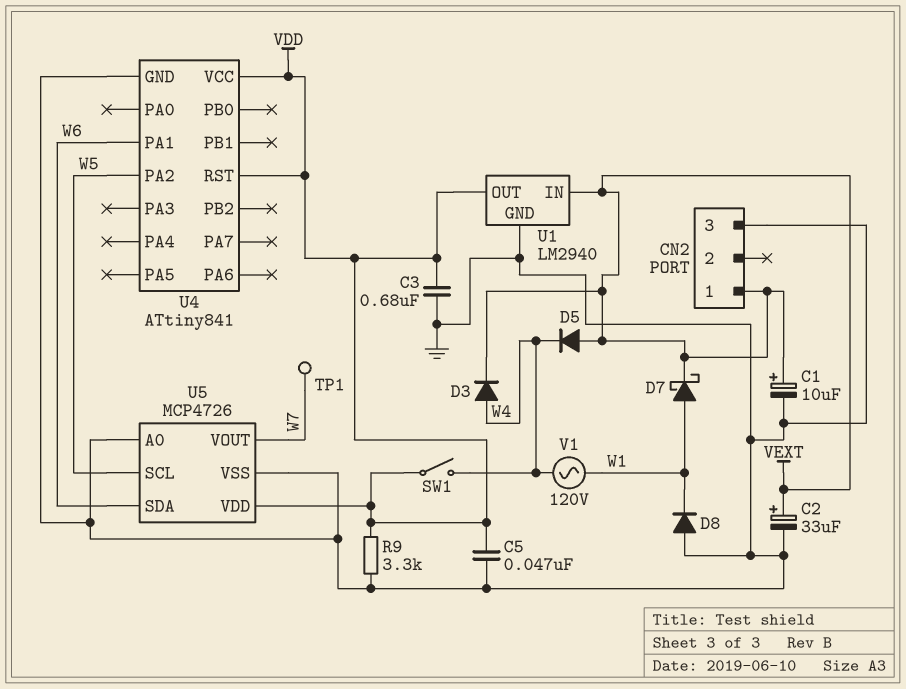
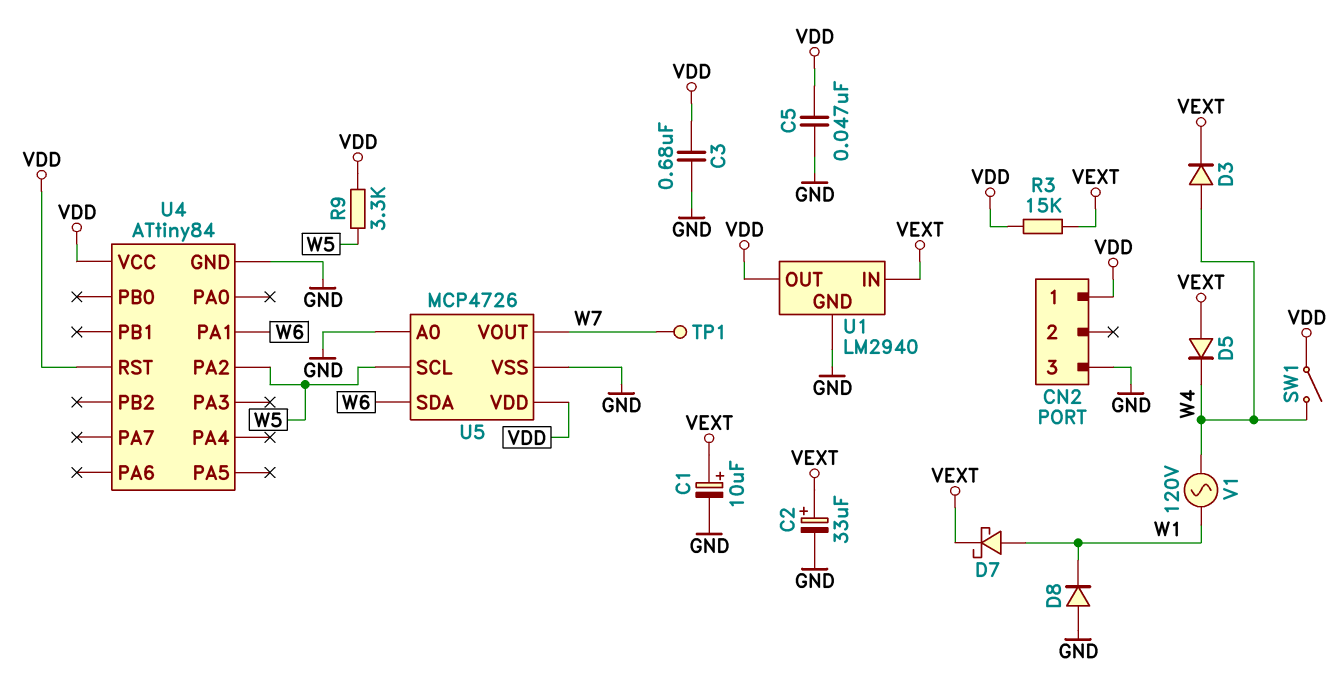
CN2 pin 1: VEXT -> VDD
R3: none -> 15k (VDD, VEXT)
R9: 3.3k (GND, VDD) -> 3.3k (VDD, W5)
U4: ATtiny841 -> ATtiny84

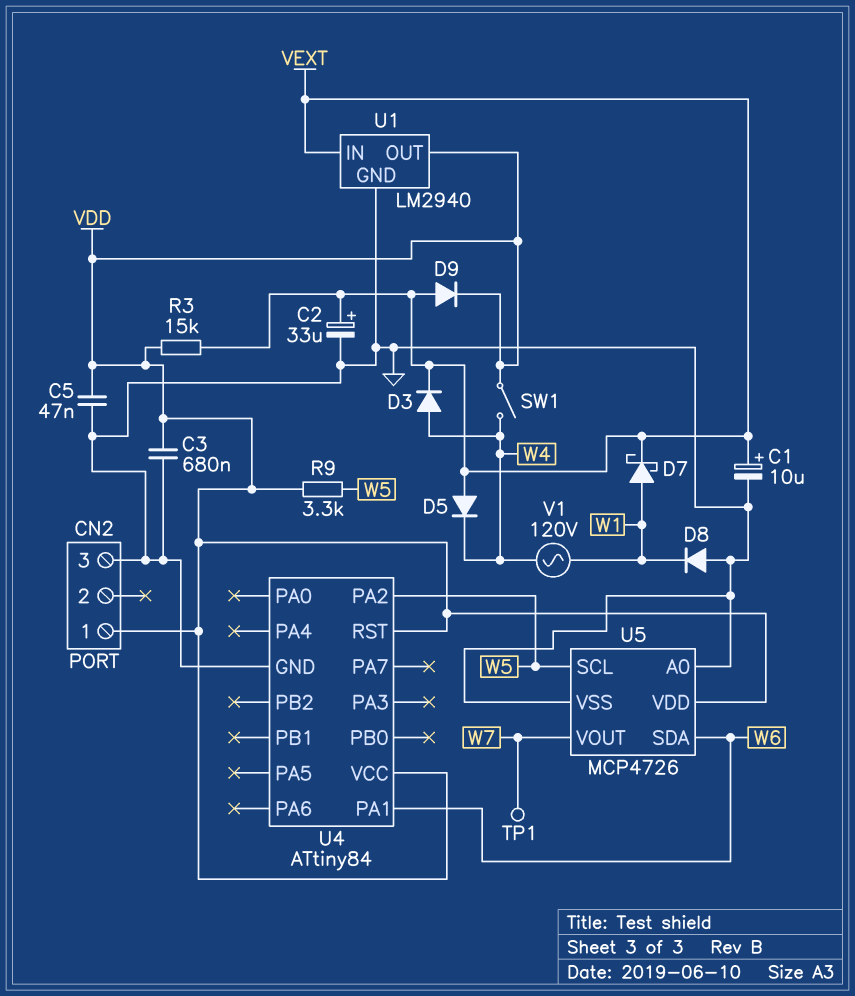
D9: none -> diode (A VEXT, K VDD)

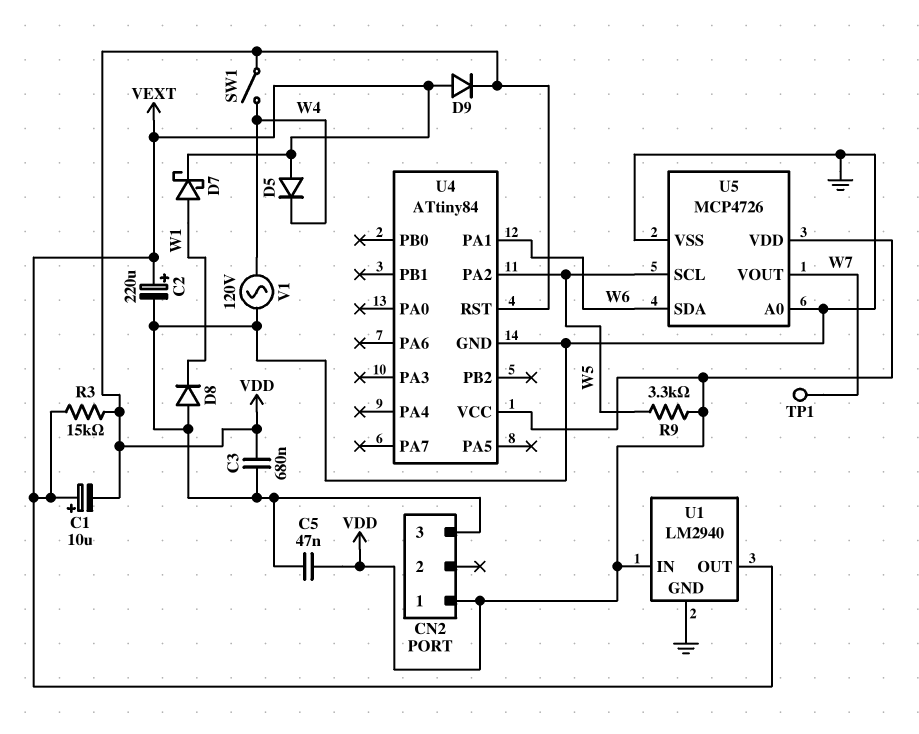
C1: 10uF (plus VEXT, minus GND) -> 10uF (plus VEXT, minus VDD)
C2: 33uF (plus VEXT, minus GND) -> 220uF (plus VEXT, minus GND)
D3: diode (A W4, K VEXT) -> none
U1 pin IN: VEXT -> VDD
U1 pin OUT: VDD -> VEXT
V1: AC 120V (W1, W4) -> AC 120V (GND, W4)

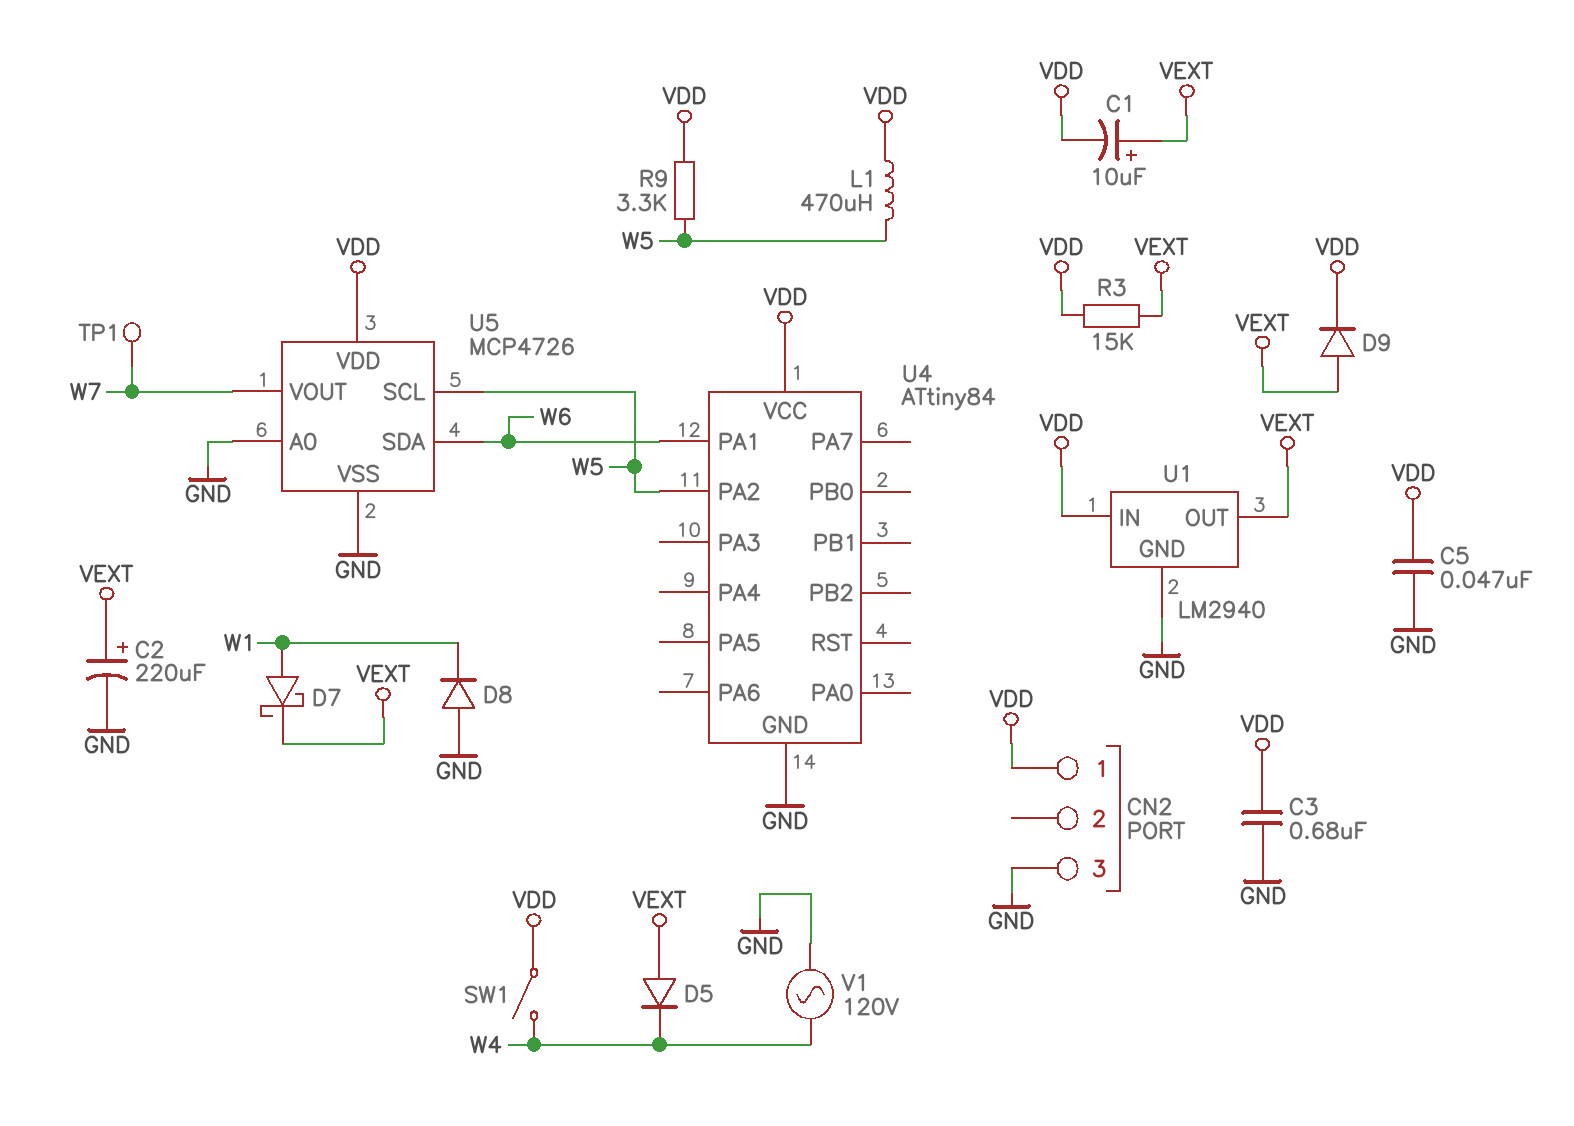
L1: none -> 470uH (VDD, W5)
U4 pin RST: VDD -> none

